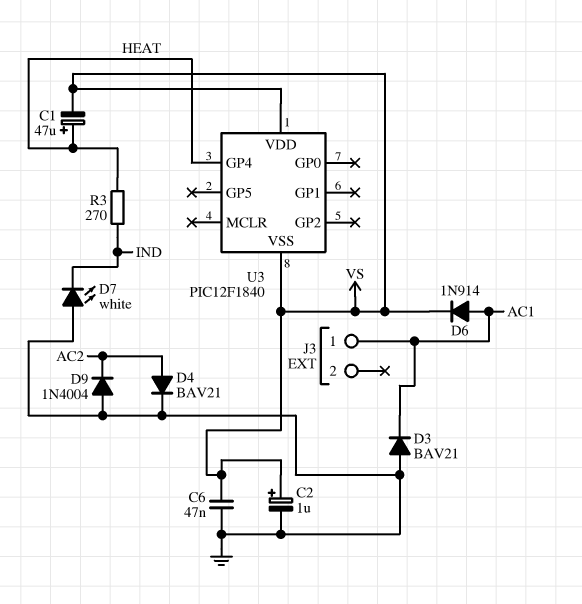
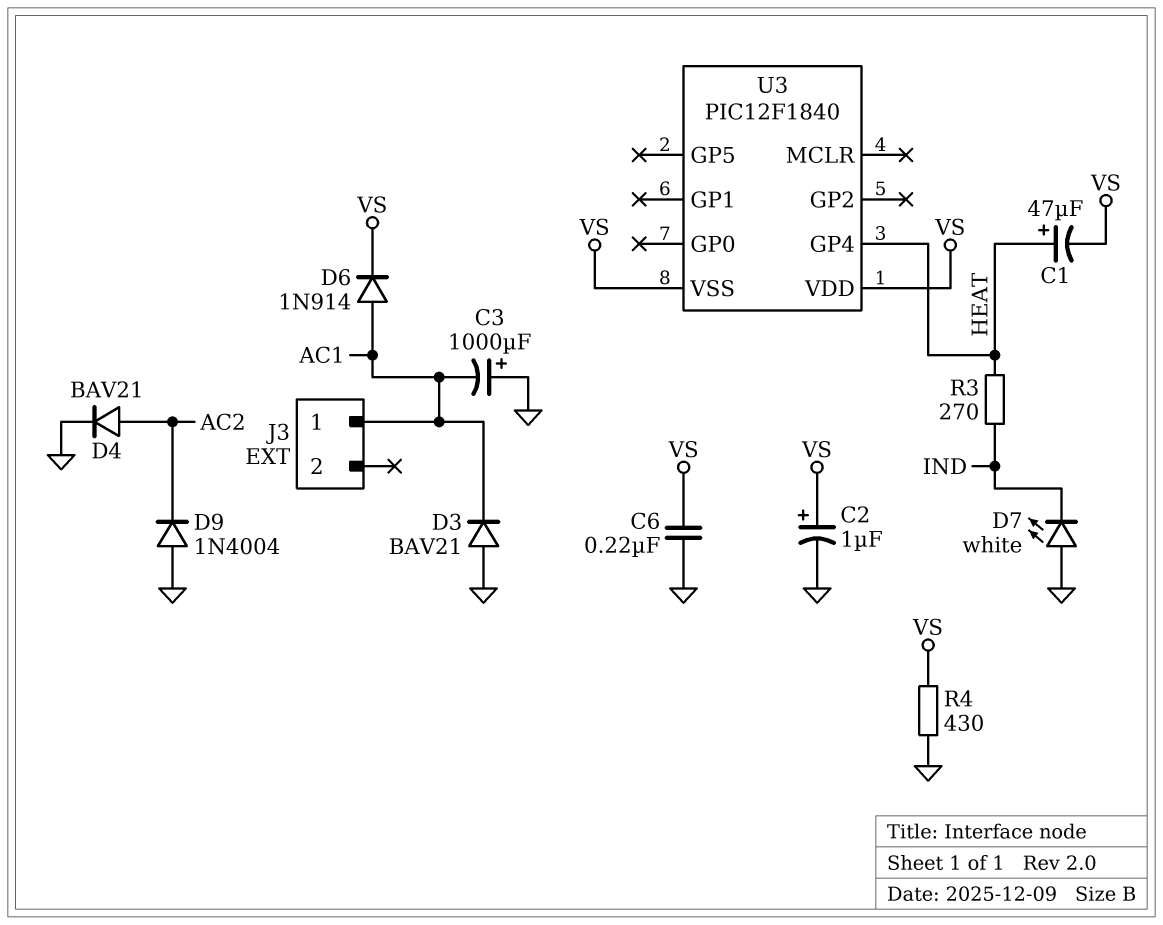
C3: none -> 1000uF (plus GND, minus AC1)
C6: 47nF (GND, VS) -> 220nF (GND, VS)
R4: none -> 430 (GND, VS)

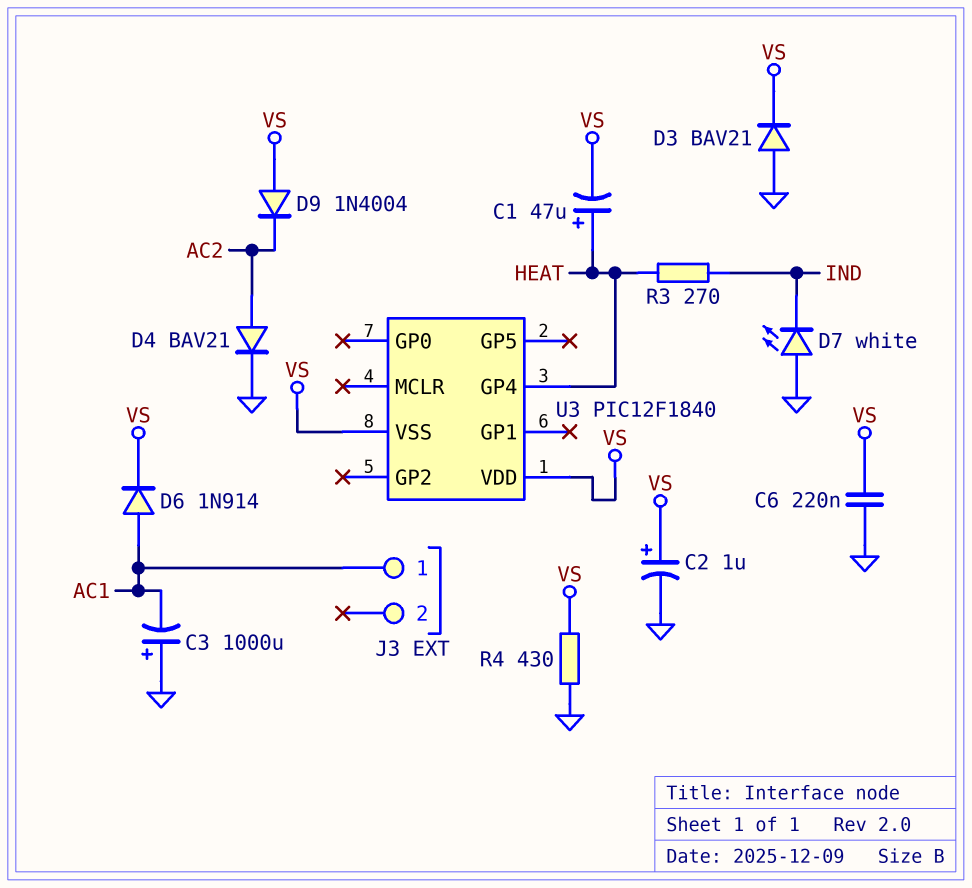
D3: diode BAV21 (A GND, K AC1) -> diode BAV21 (A GND, K VS)
D9: diode 1N4004 (A GND, K AC2) -> diode 1N4004 (A VS, K AC2)

